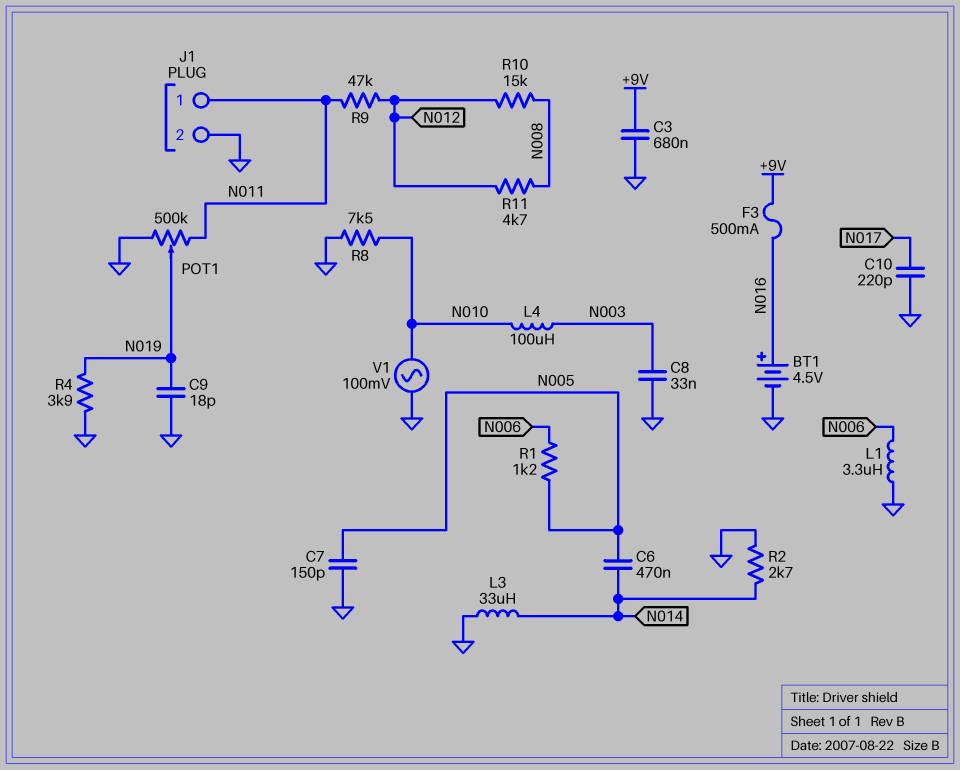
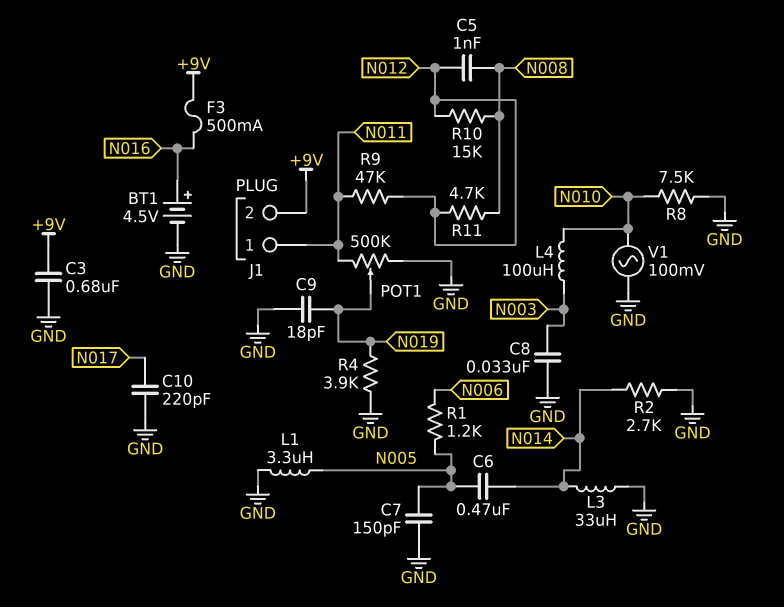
C5: none -> 1nF (N008, N012)
J1 pin 2: GND -> +9V
L1: 3.3uH (GND, N006) -> 3.3uH (GND, N005)

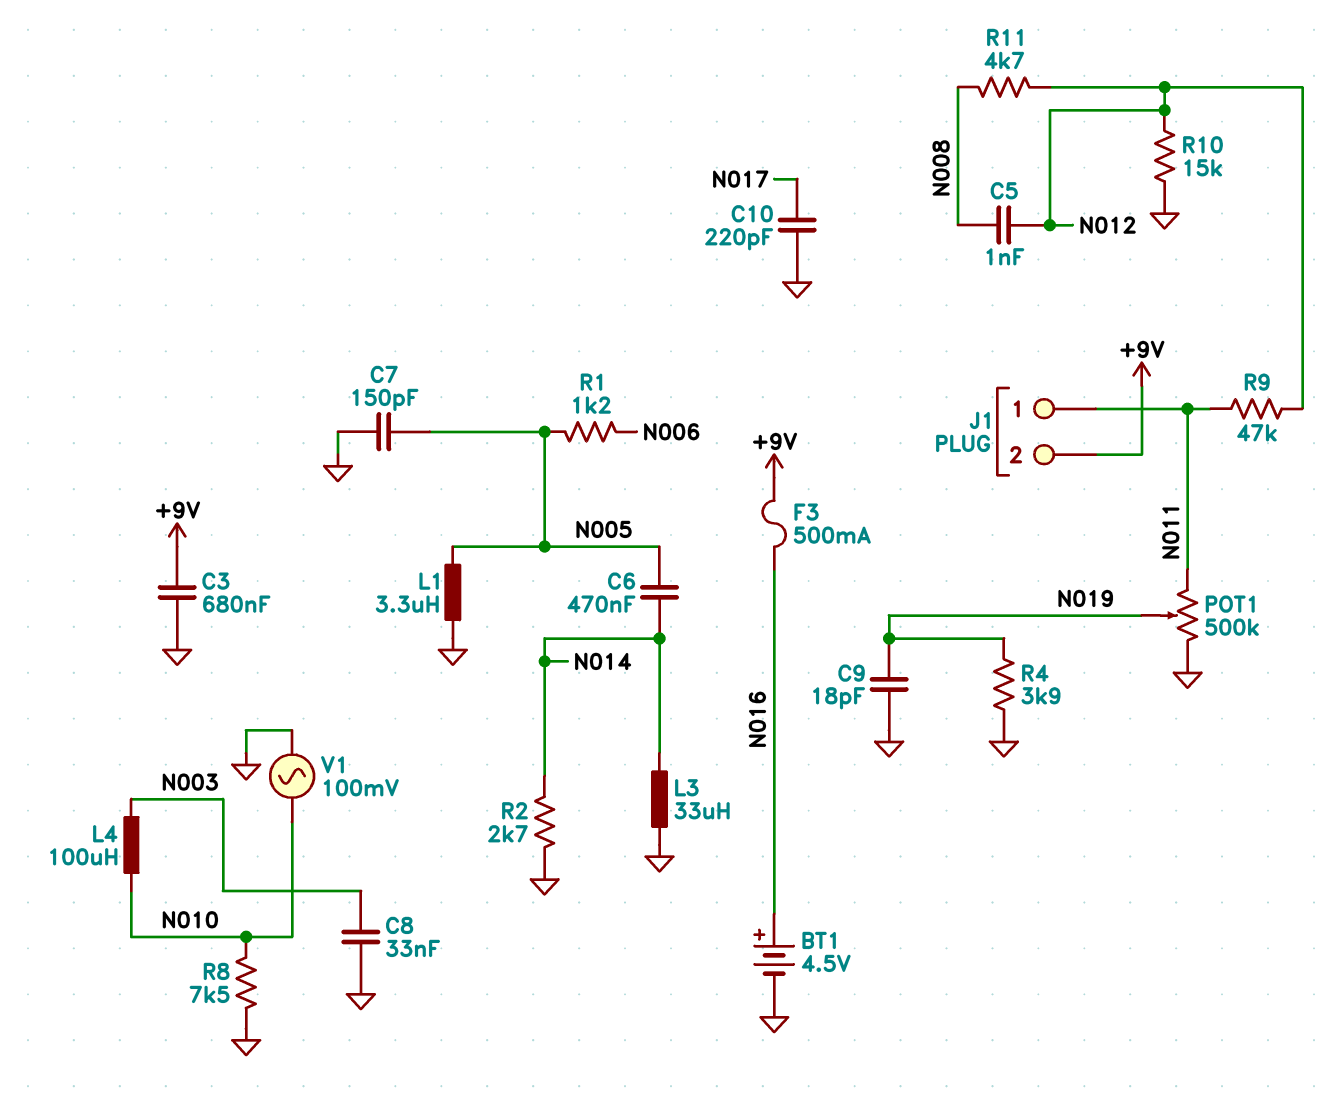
R10: 15k (N008, N012) -> 15k (GND, N012)

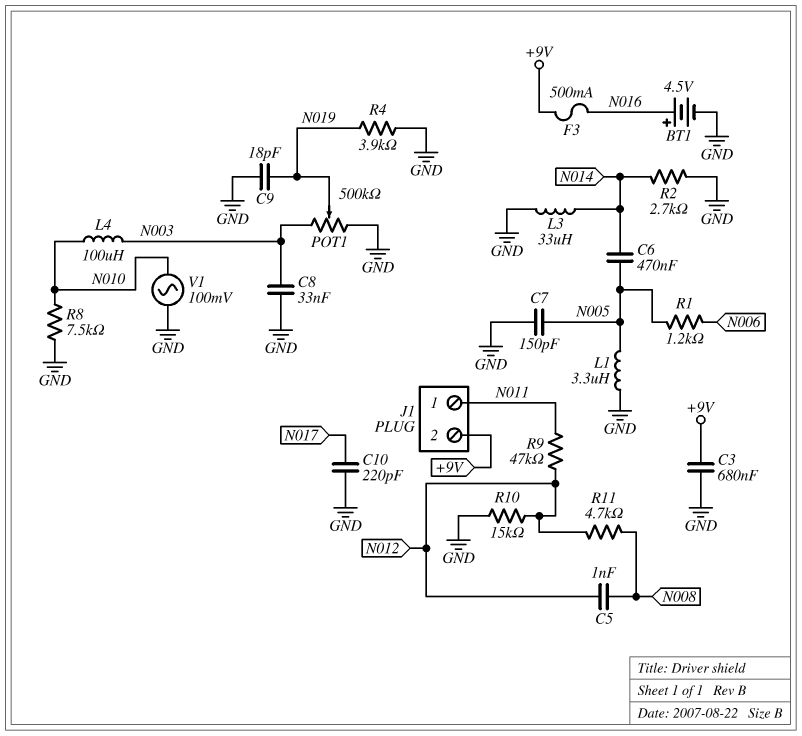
POT1: 500k (GND, N011, wiper N019) -> 500k (GND, N003, wiper N019)

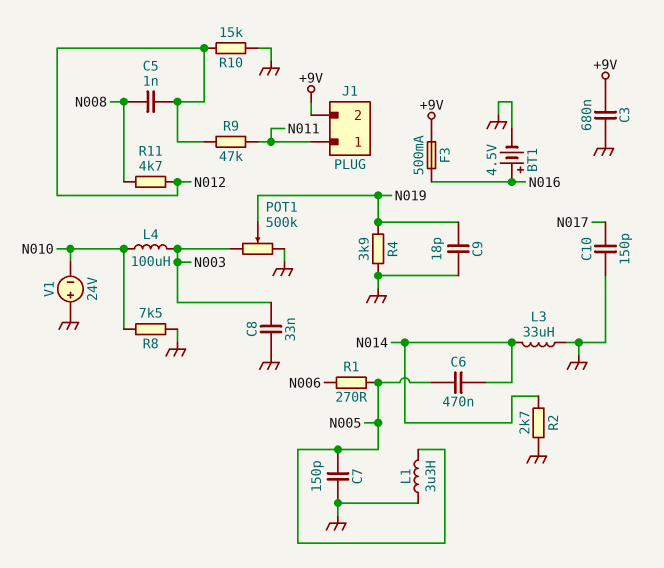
C10: 220pF (GND, N017) -> 150pF (GND, N017)
R1: 1.2k (N005, N006) -> 270 (N005, N006)
V1: AC 100mV (GND, N010) -> 24V (plus GND, minus N010)

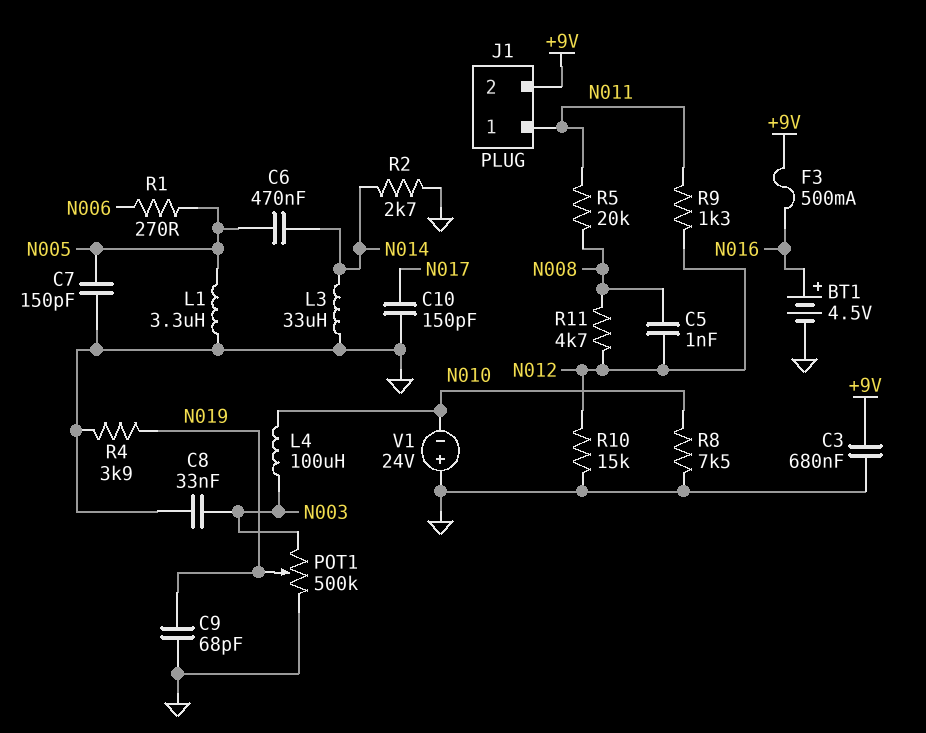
C9: 18pF (GND, N019) -> 68pF (GND, N019)
R5: none -> 20k (N008, N011)
R9: 47k (N011, N012) -> 1.3k (N011, N012)

